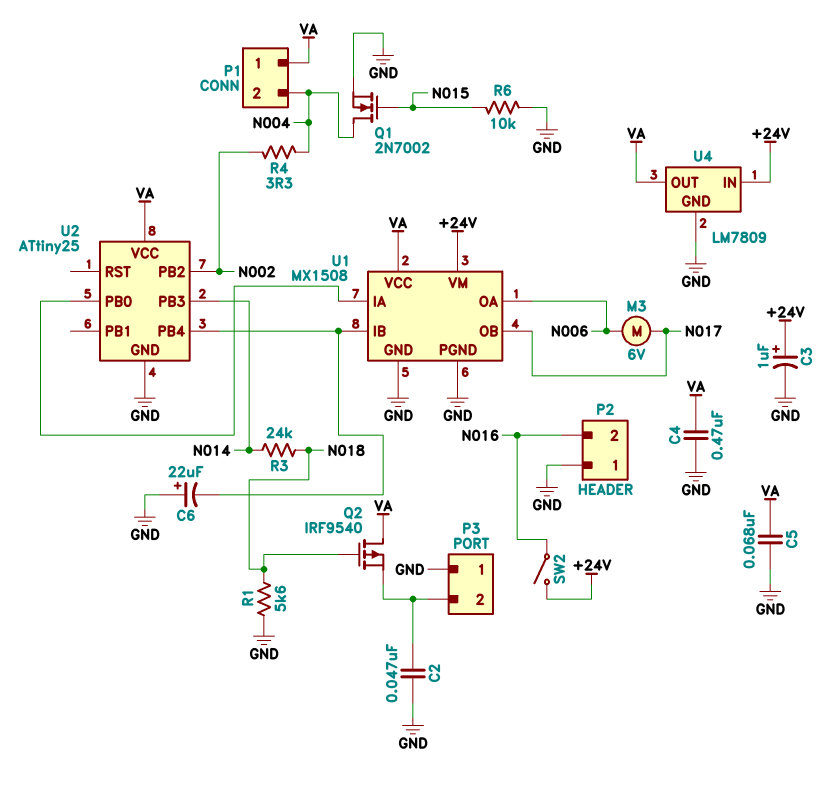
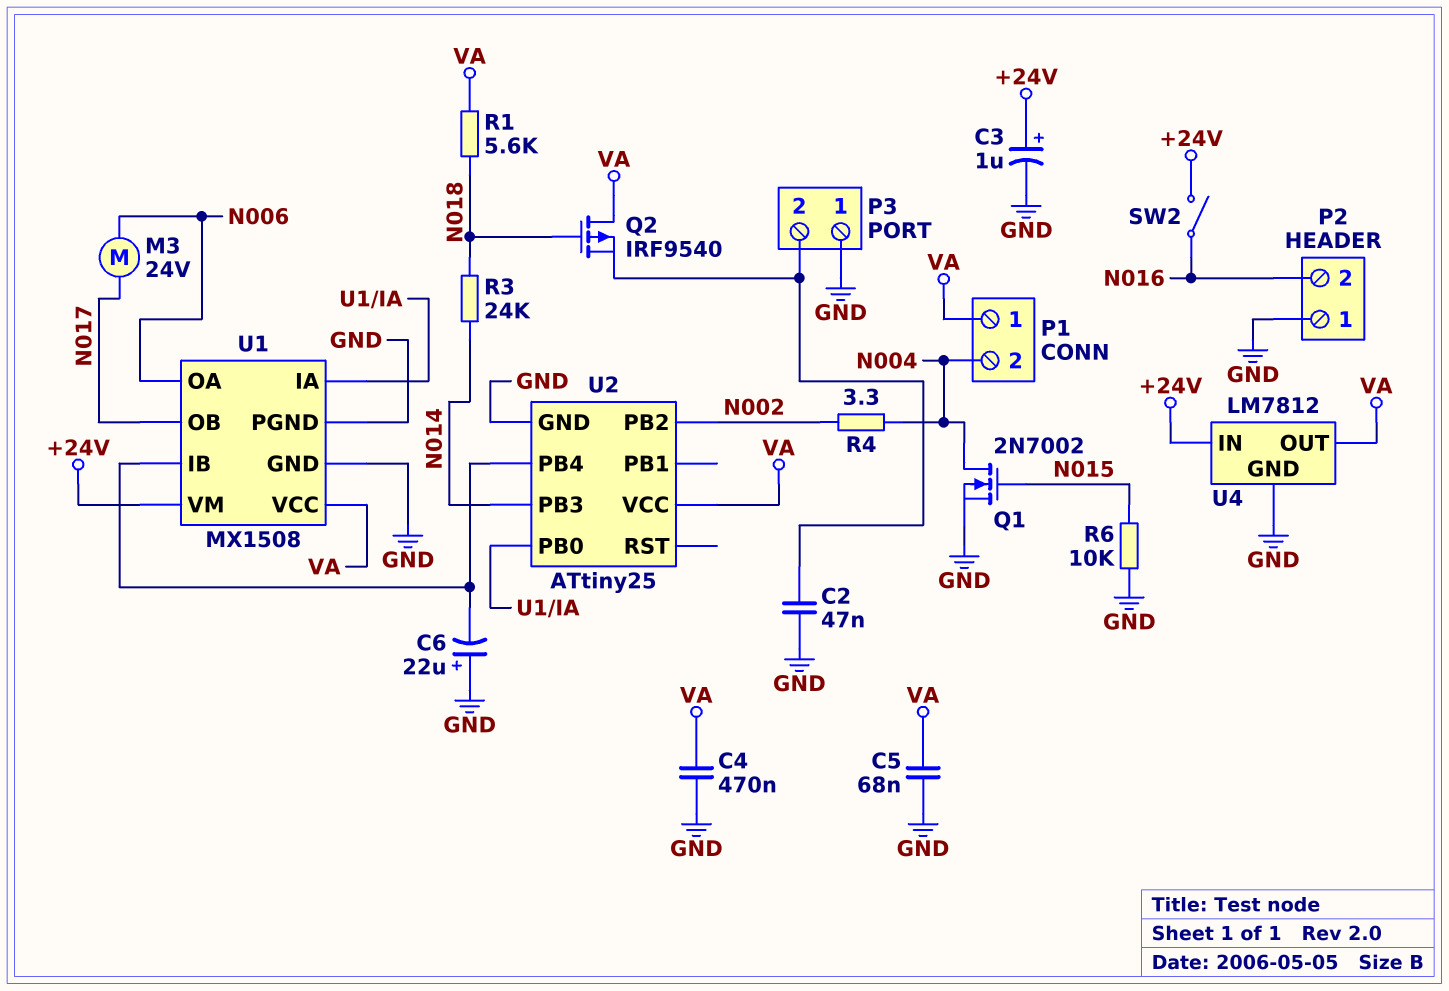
M3: motor 6V (N006, N017) -> motor 24V (N006, N017)
R1: 5.6k (GND, N018) -> 5.6k (N018, VA)
U4: LM7809 -> LM7812

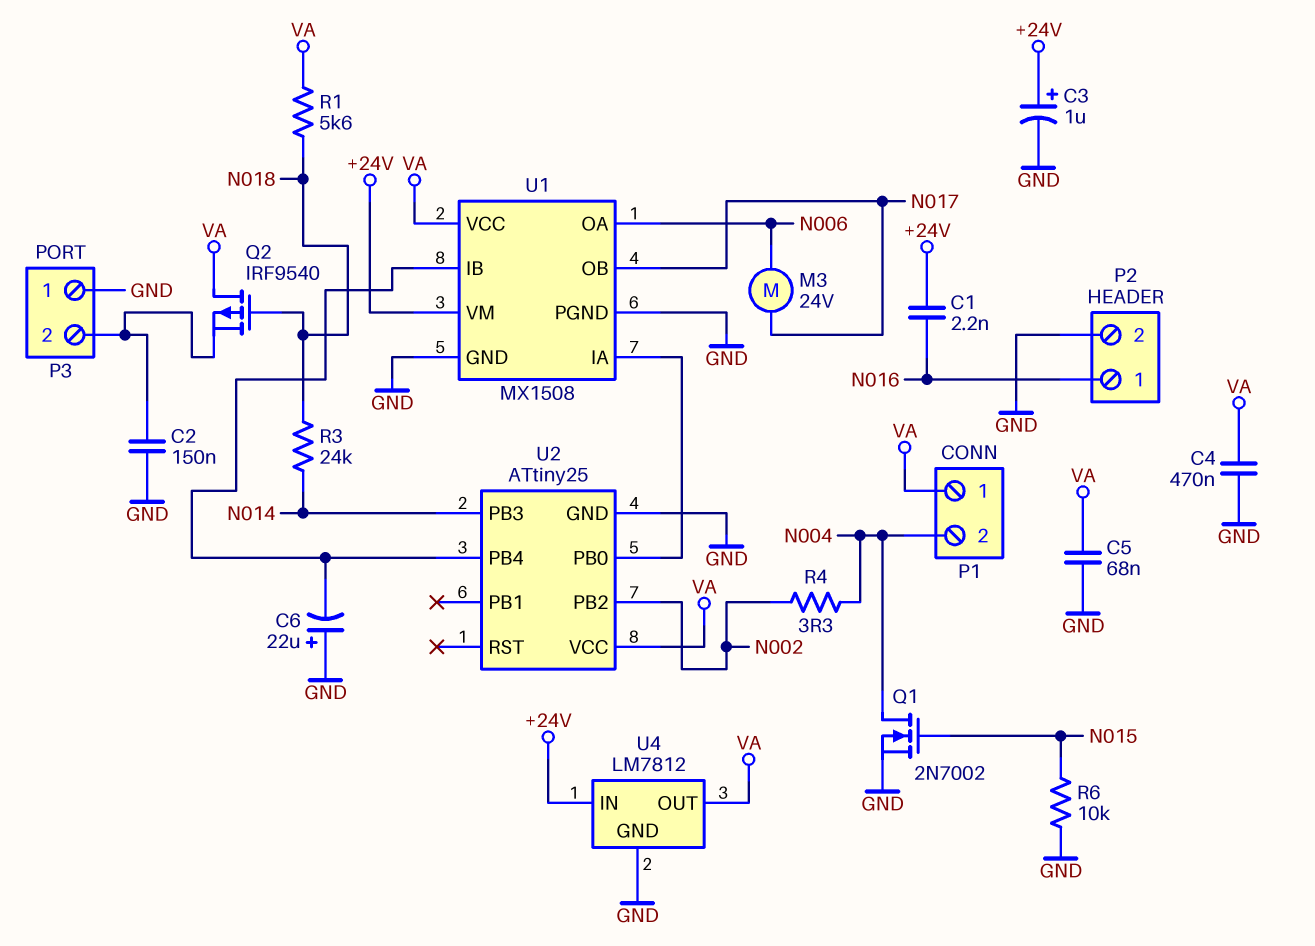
C1: none -> 2.2nF (+24V, N016)
C2: 47nF (GND, P3/2) -> 150nF (GND, P3/2)
P2 pin 1: GND -> N016
P2 pin 2: N016 -> GND
SW2: switch (+24V, N016) -> none

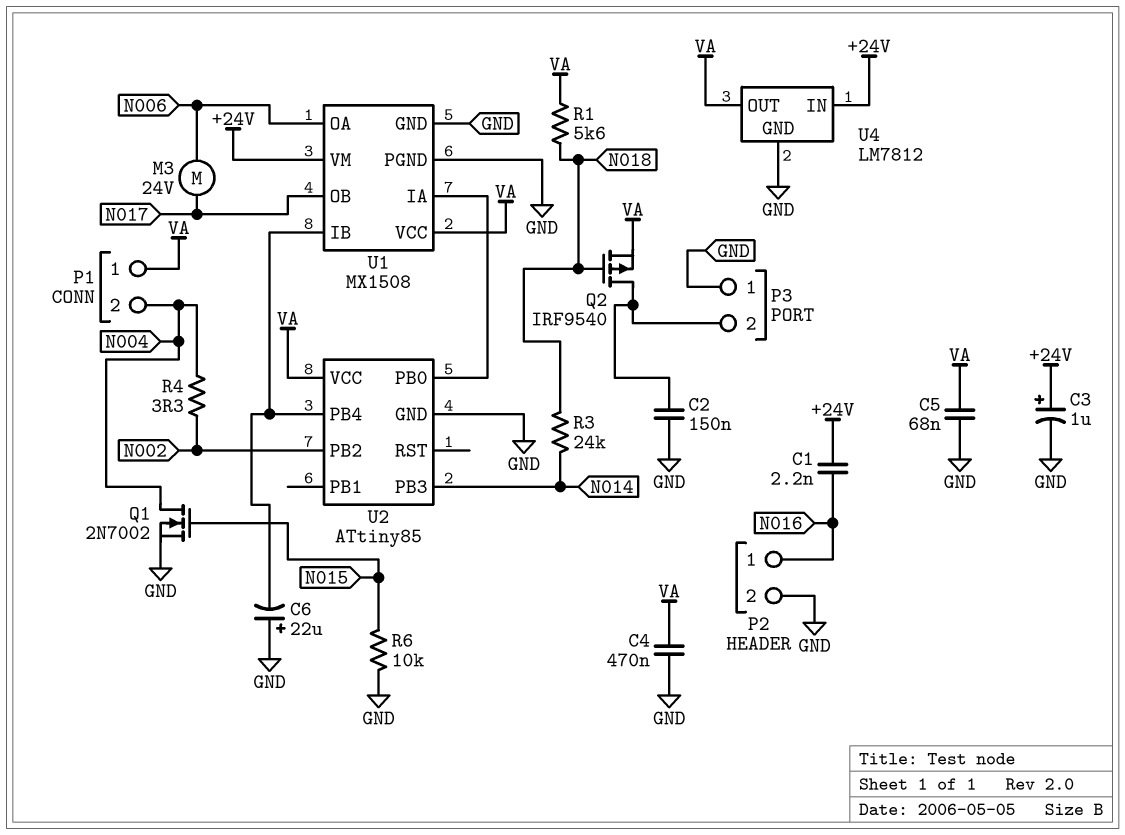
Q2: PMOS IRF9540 (G N018, D VA, S P3/2) -> PMOS IRF9540 (G N018, D P3/2, S VA)
U2: ATtiny25 -> ATtiny85

